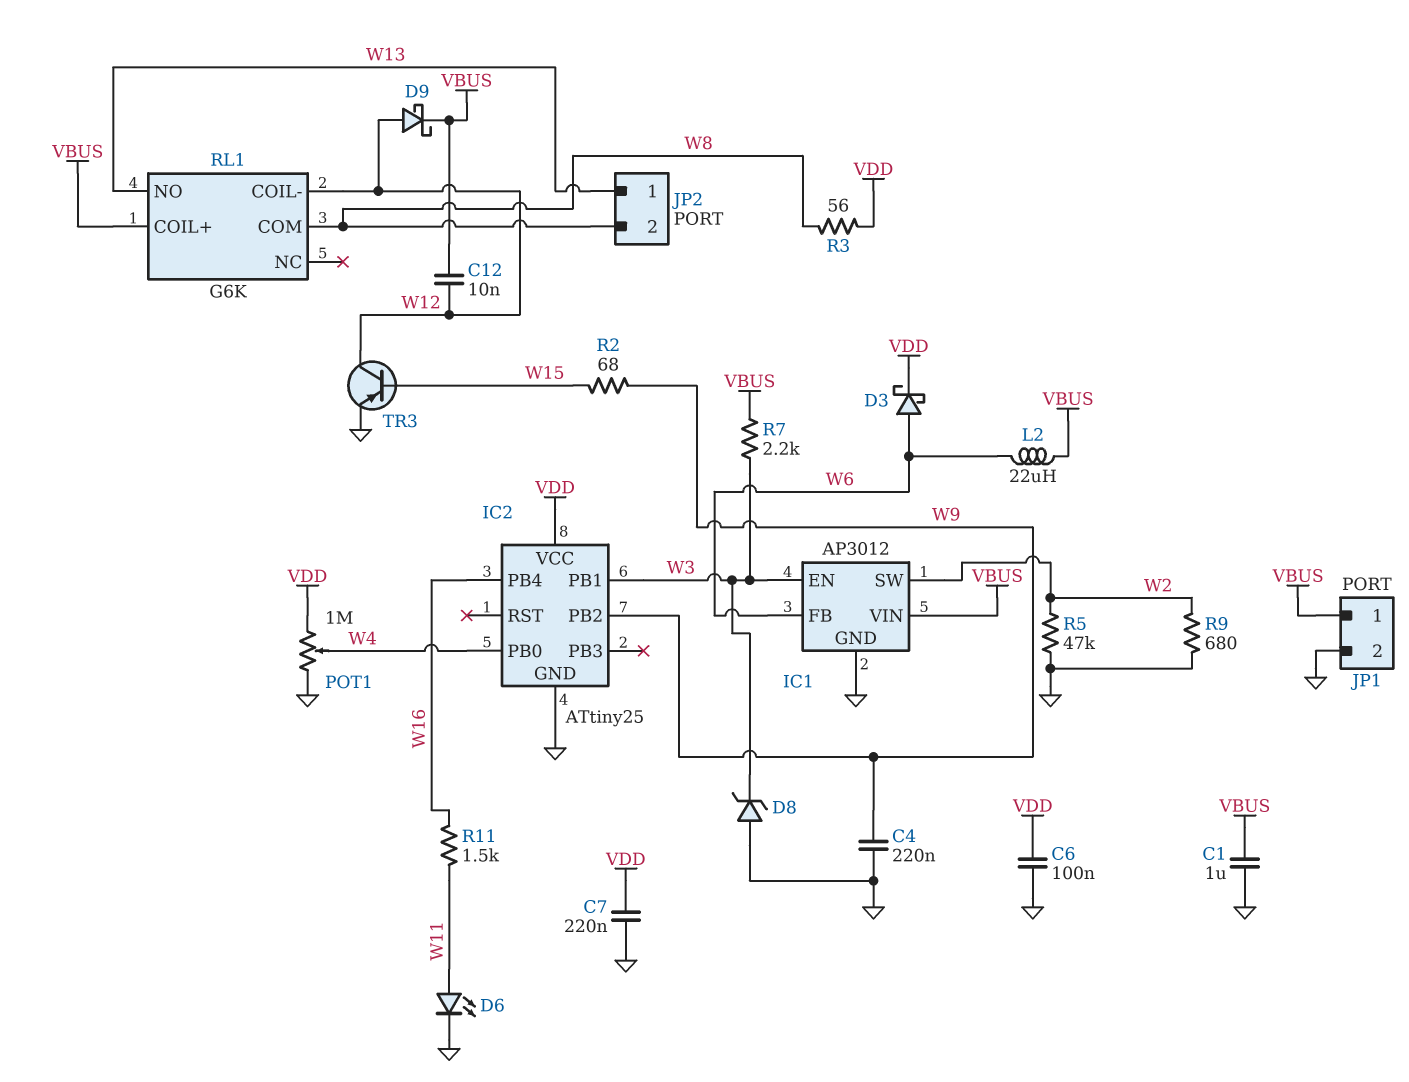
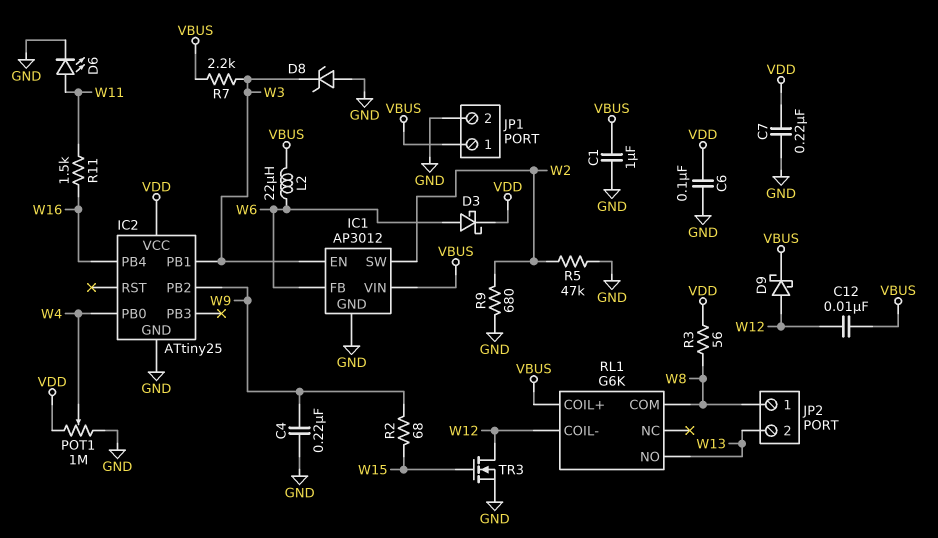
JP2 pin 1: W13 -> W8
JP2 pin 2: W8 -> W13
TR3: PNP (B W15, C W12, E GND) -> NMOS (G W15, D W12, S GND)

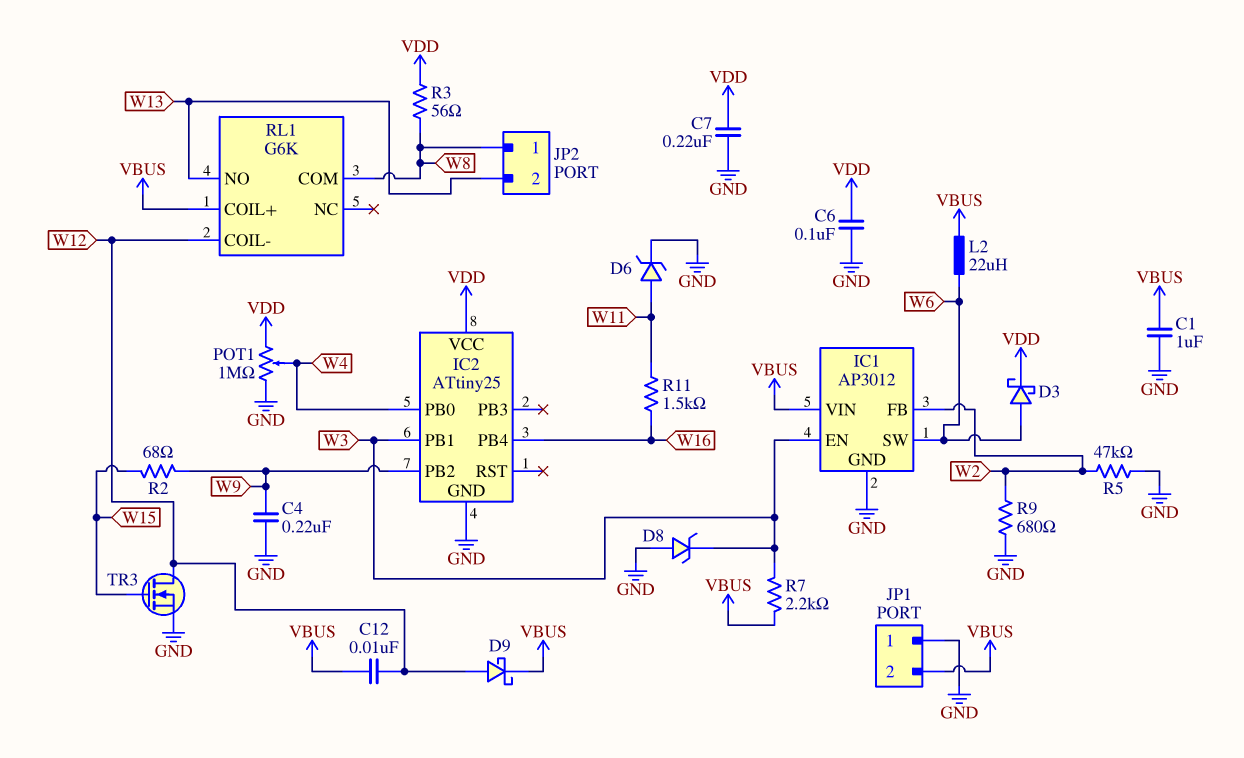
D6: LED (A W11, K GND) -> zener (A W11, K GND)
IC1 pin FB: W6 -> W2
IC1 pin SW: W2 -> W6
JP1 pin 1: VBUS -> GND
JP1 pin 2: GND -> VBUS

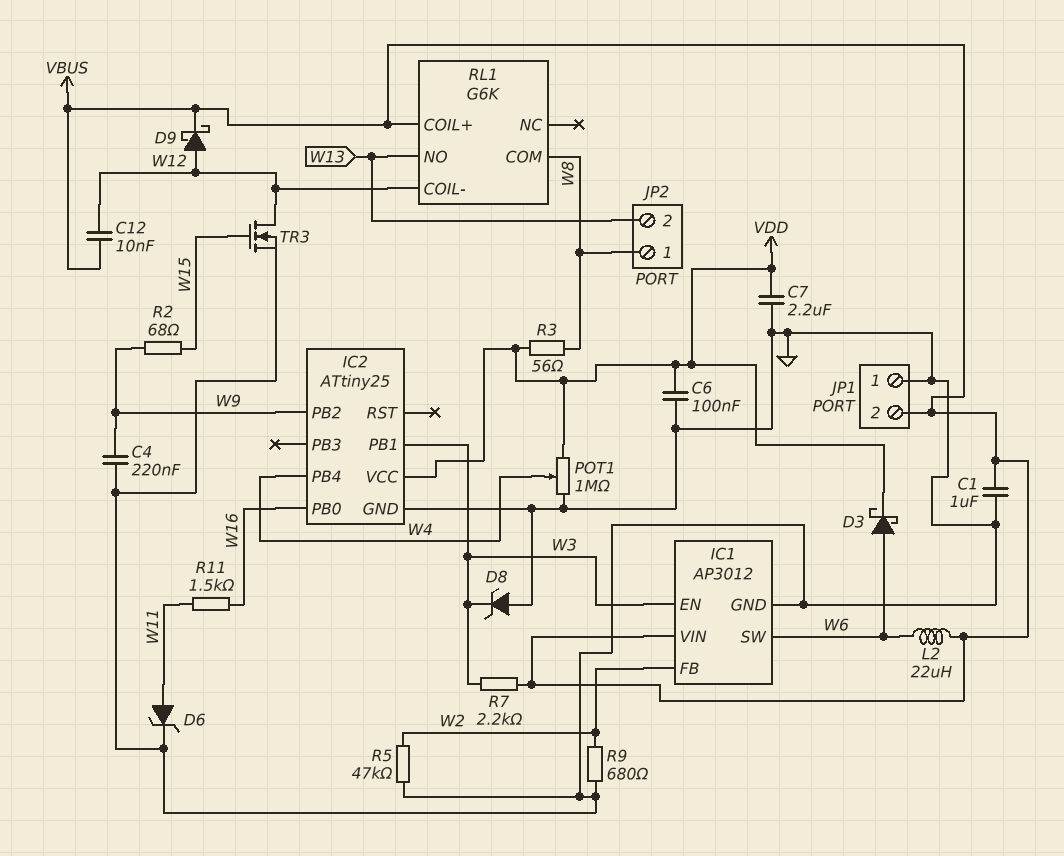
C7: 220nF (GND, VDD) -> 2.2uF (GND, VDD)
IC2 pin PB0: W4 -> W16
IC2 pin PB4: W16 -> W4

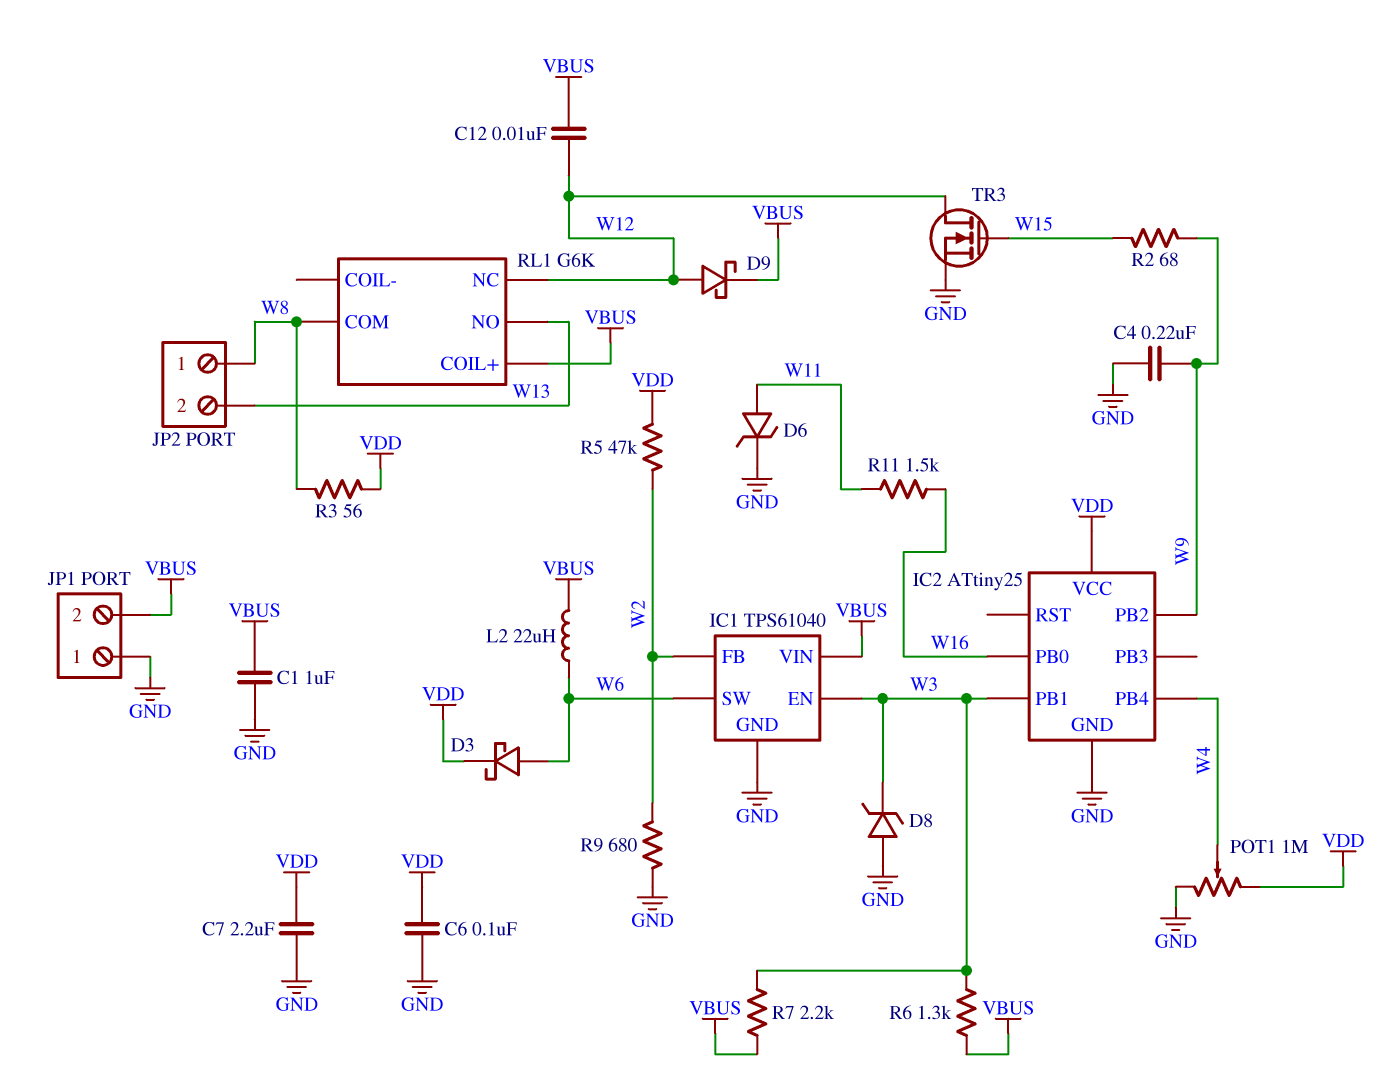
IC1: AP3012 -> TPS61040
R5: 47k (GND, W2) -> 47k (VDD, W2)
R6: none -> 1.3k (VBUS, W3)
RL1 pin COIL-: W12 -> none
RL1 pin NC: none -> W12

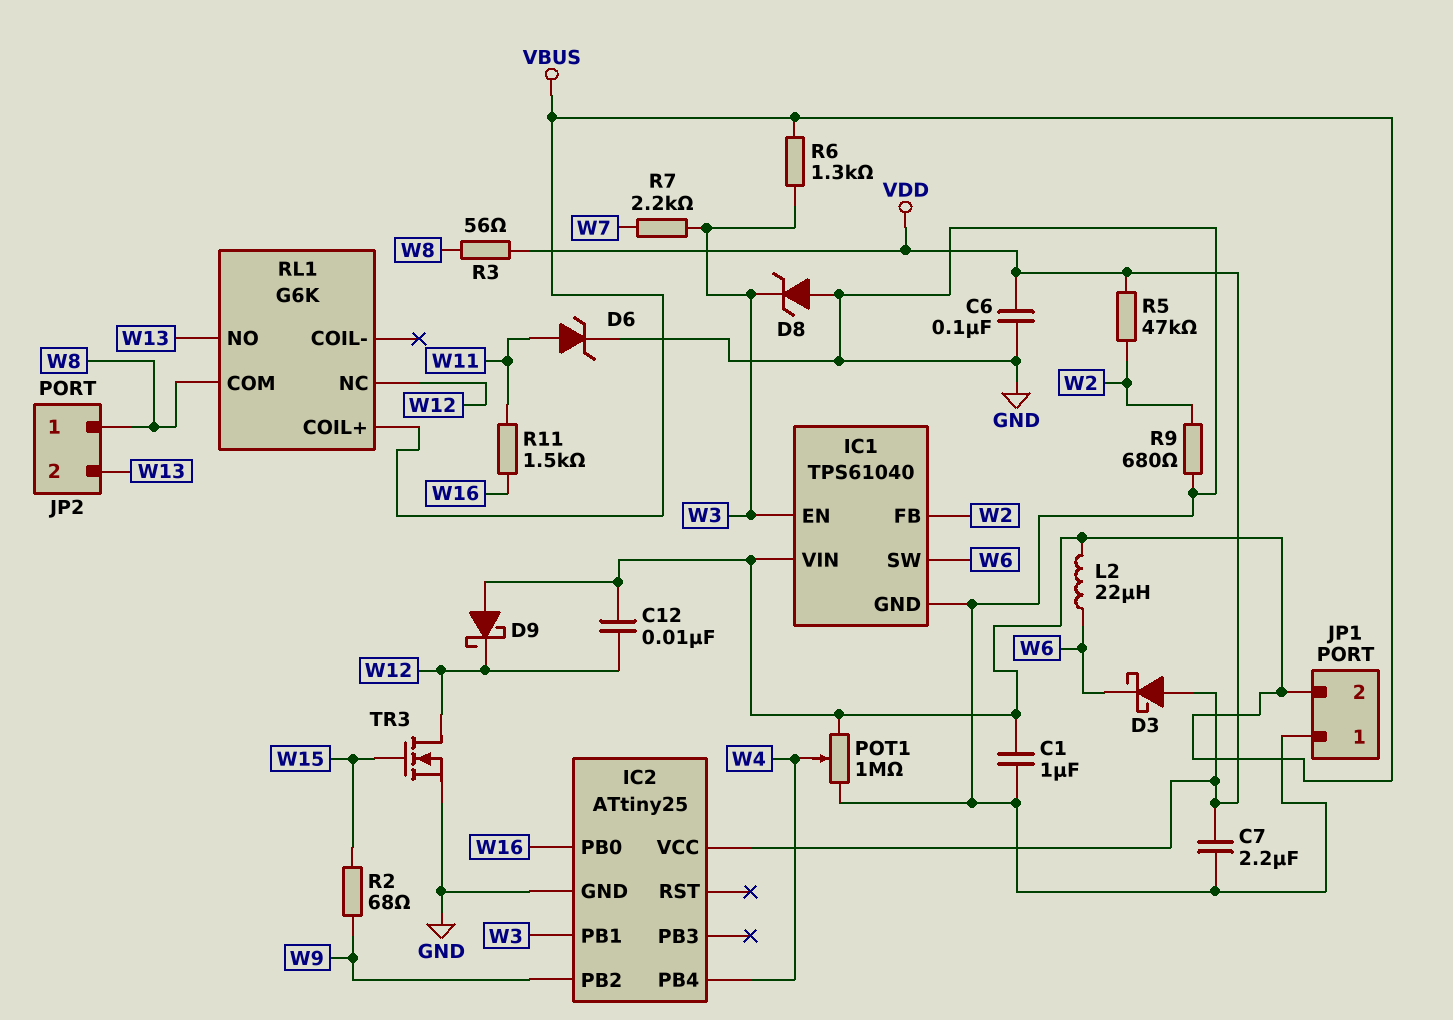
C4: 220nF (GND, W9) -> none
D3: schottky (A W6, K VDD) -> schottky (A VDD, K W6)
D9: schottky (A W12, K VBUS) -> schottky (A VBUS, K W12)
POT1: 1M (GND, VDD, wiper W4) -> 1M (GND, VBUS, wiper W4)
R7: 2.2k (VBUS, W3) -> 2.2k (W3, W7)

